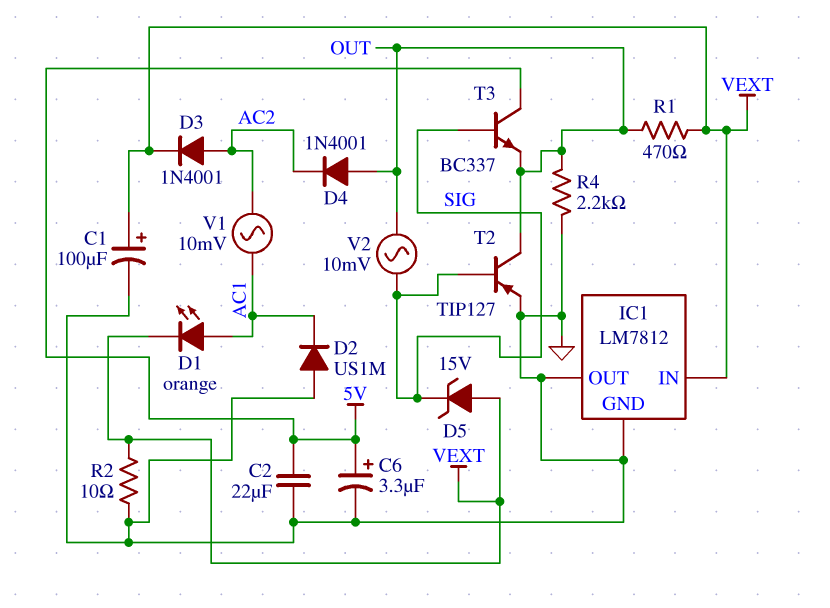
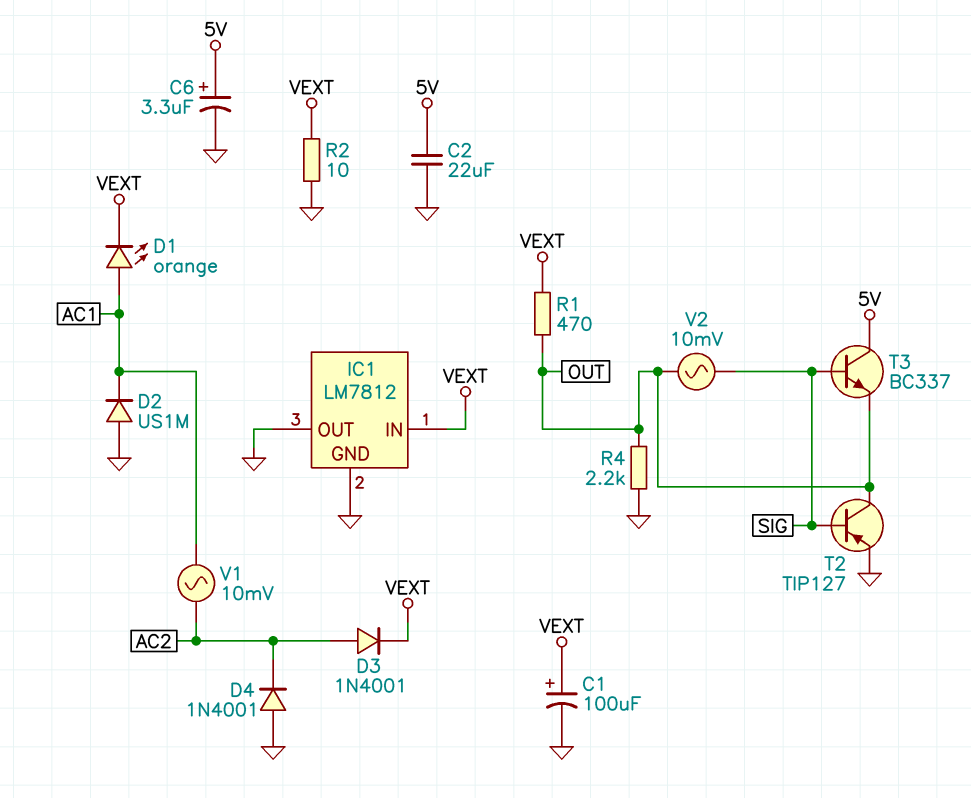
D4: diode 1N4001 (A OUT, K AC2) -> diode 1N4001 (A GND, K AC2)
D5: zener 15V (A VEXT, K SIG) -> none

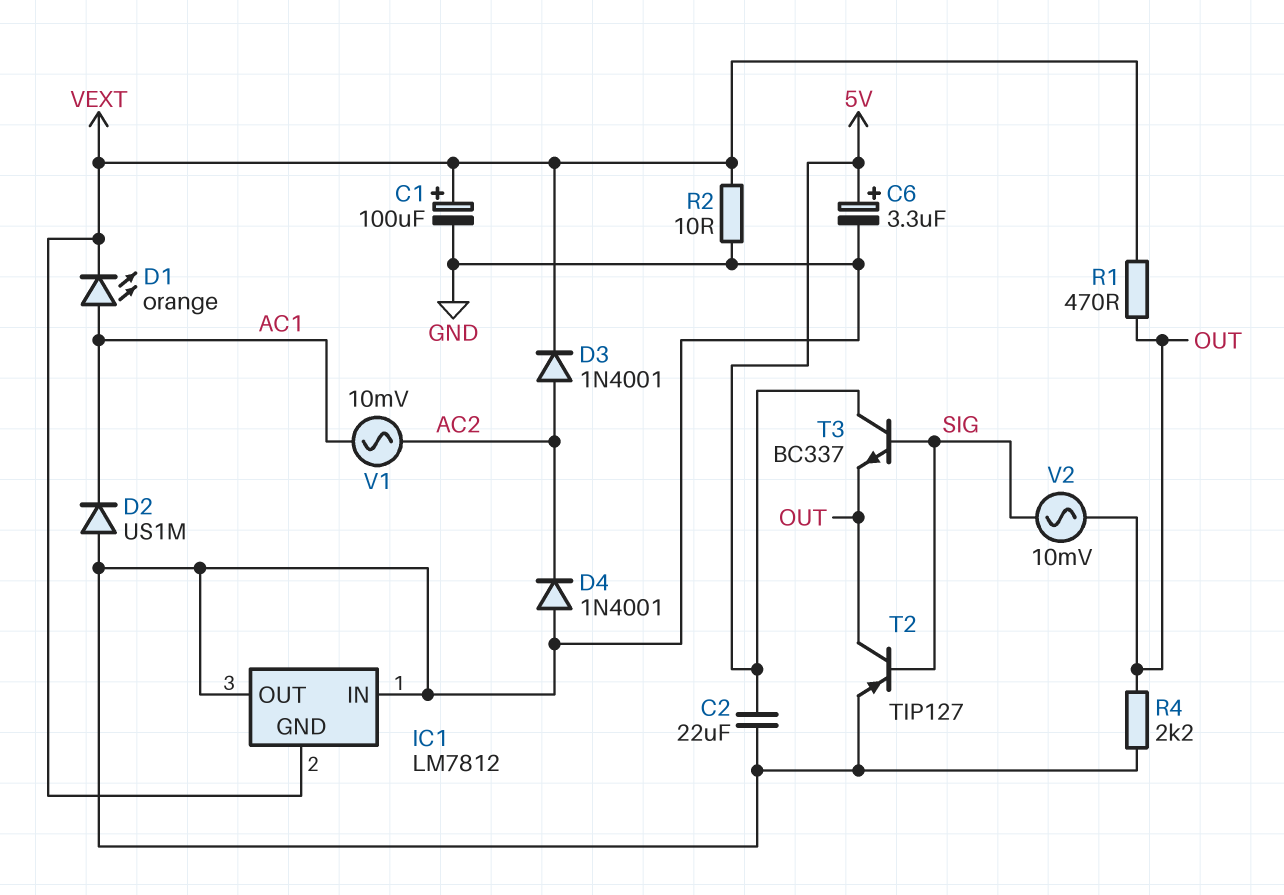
IC1 pin GND: GND -> VEXT
IC1 pin IN: VEXT -> GND

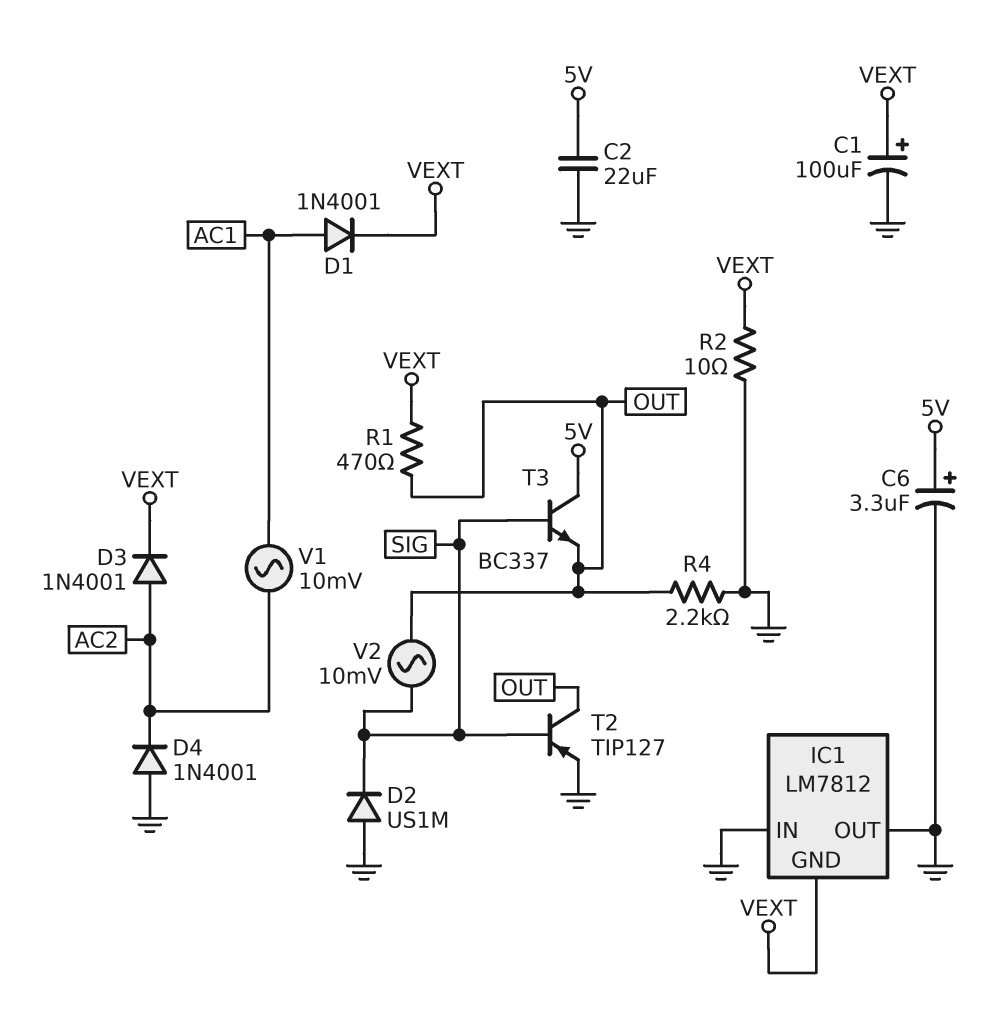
D1: LED orange (A AC1, K VEXT) -> diode 1N4001 (A AC1, K VEXT)
D2: diode US1M (A GND, K AC1) -> diode US1M (A GND, K SIG)

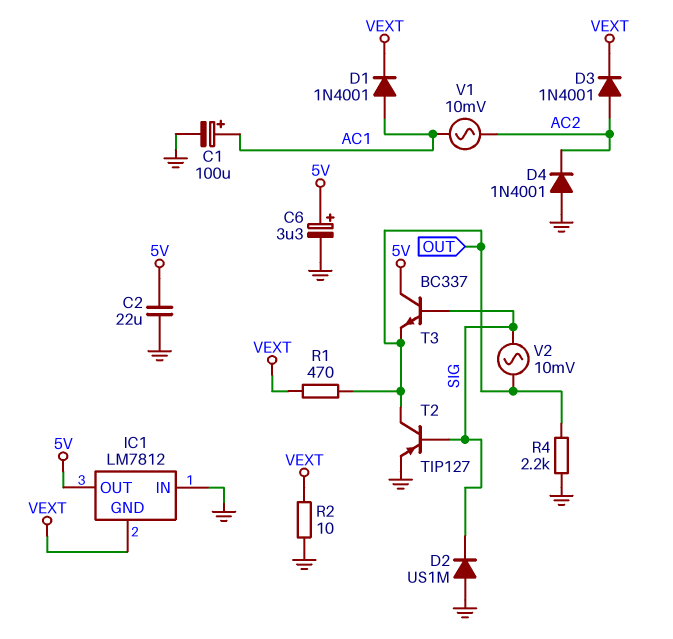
C1: 100uF (plus VEXT, minus GND) -> 100uF (plus AC1, minus GND)
IC1 pin OUT: GND -> 5V

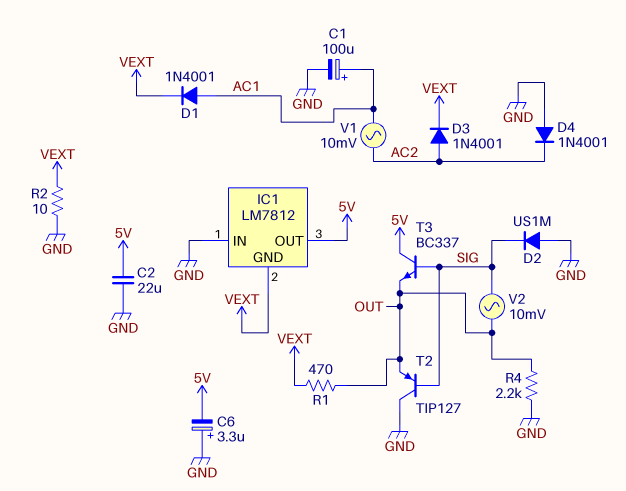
C6: 3.3uF (plus 5V, minus GND) -> 3.3uF (plus GND, minus 5V)
T2: PNP TIP127 (B SIG, C OUT, E GND) -> PNP TIP127 (B SIG, C GND, E OUT)

